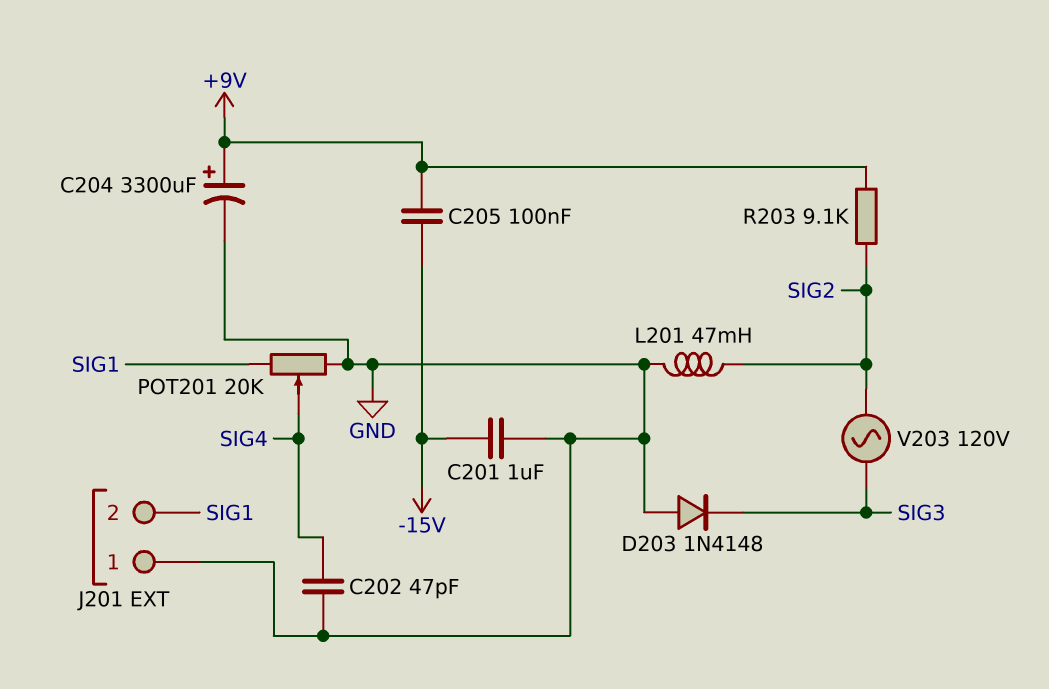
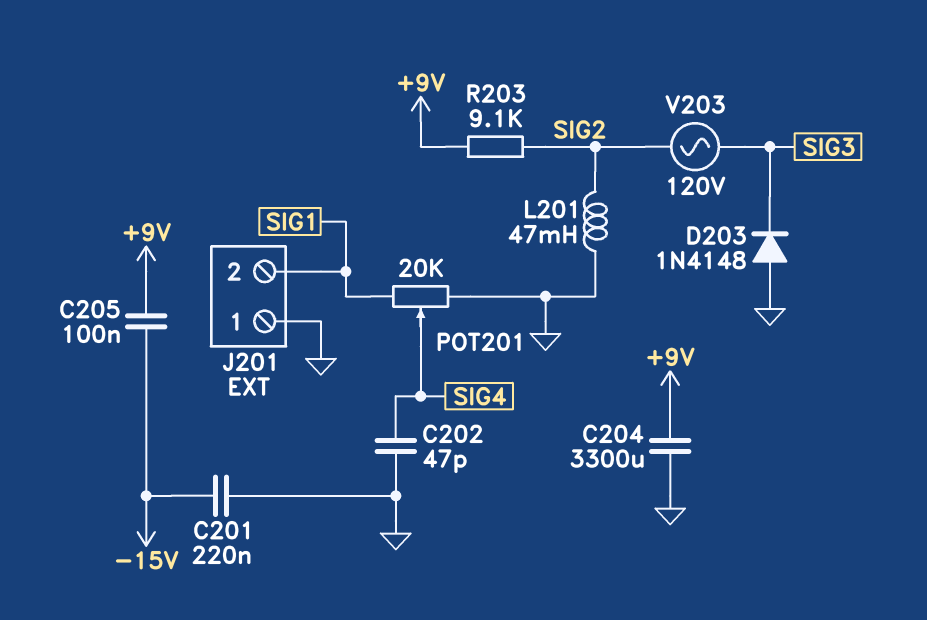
C201: 1uF (-15V, GND) -> 220nF (-15V, GND)
C204: 3300uF (plus +9V, minus GND) -> 3300uF (+9V, GND)

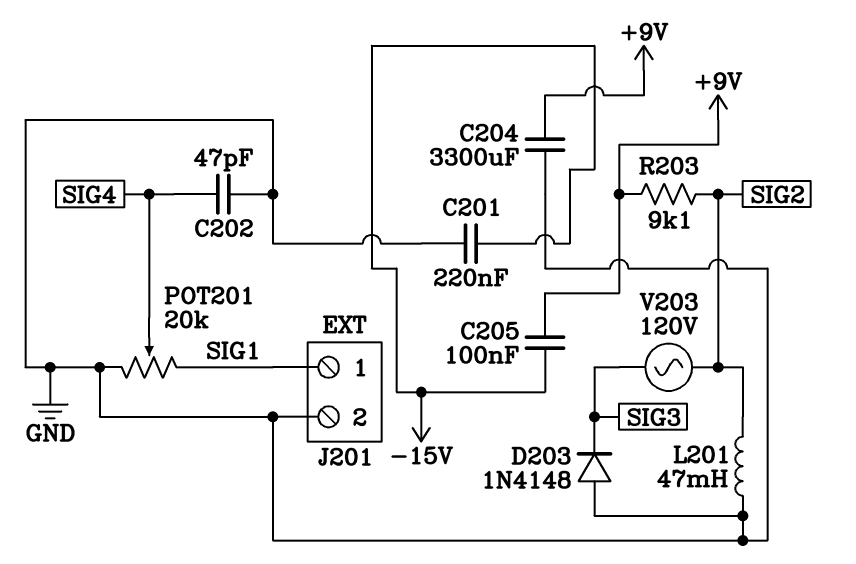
J201 pin 1: GND -> SIG1
J201 pin 2: SIG1 -> GND

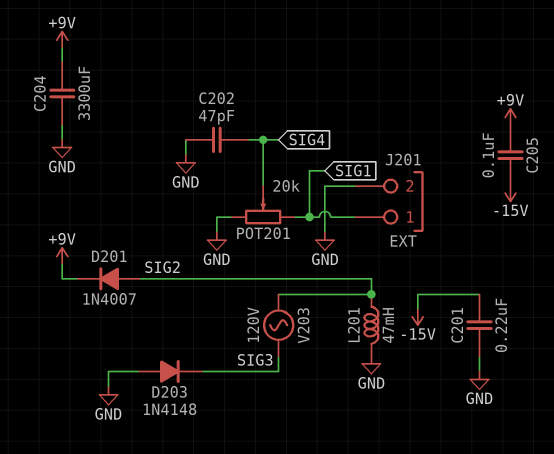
D201: none -> diode 1N4007 (A SIG2, K +9V)
R203: 9.1k (+9V, SIG2) -> none

